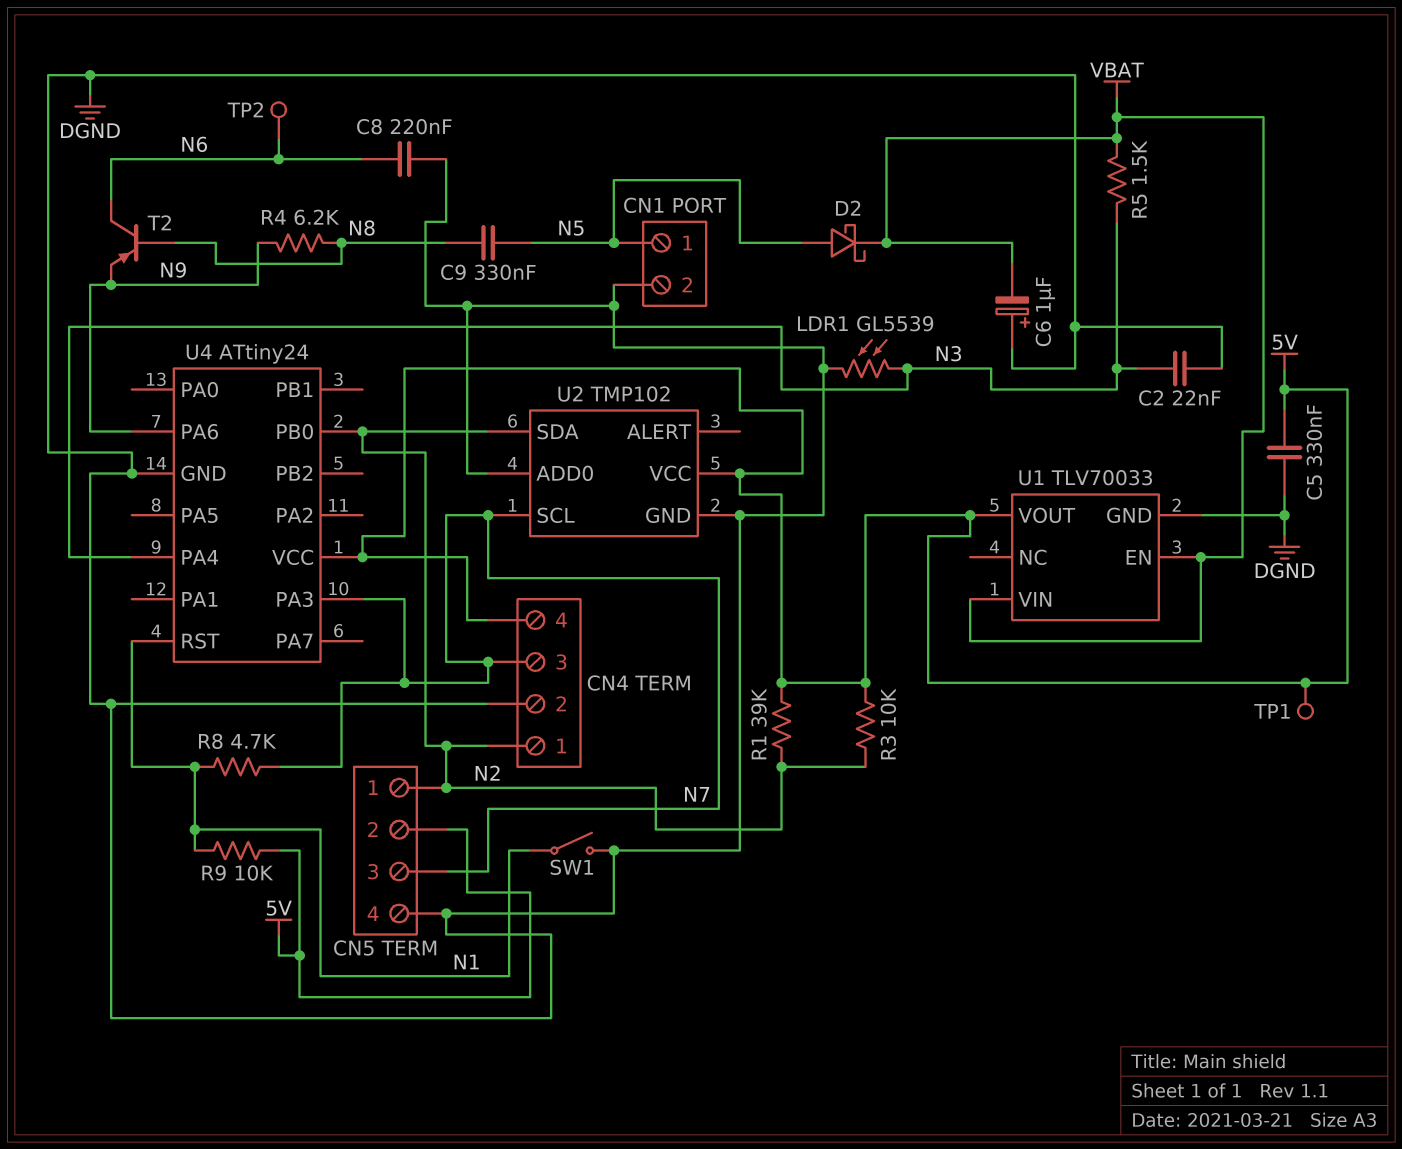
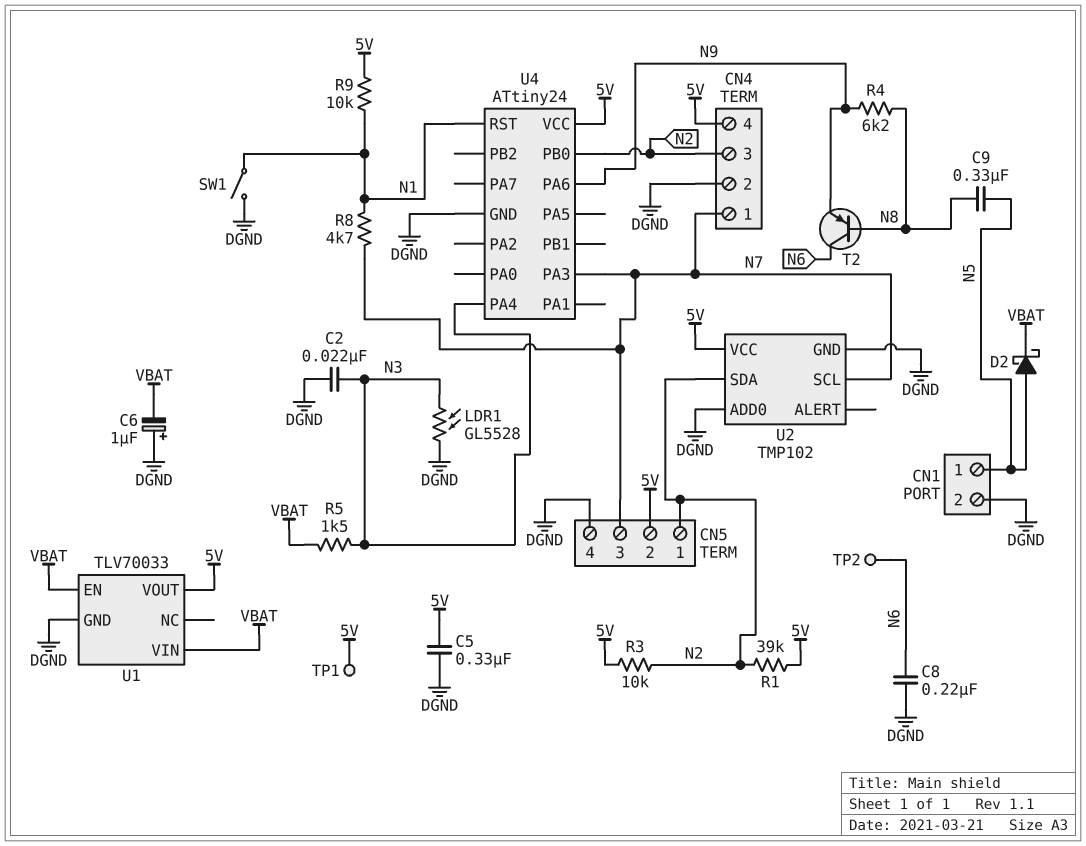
CN4 pin 1: N2 -> N7
CN4 pin 3: N7 -> N2
LDR1: GL5539 (DGND, N3) -> GL5528 (DGND, N3)

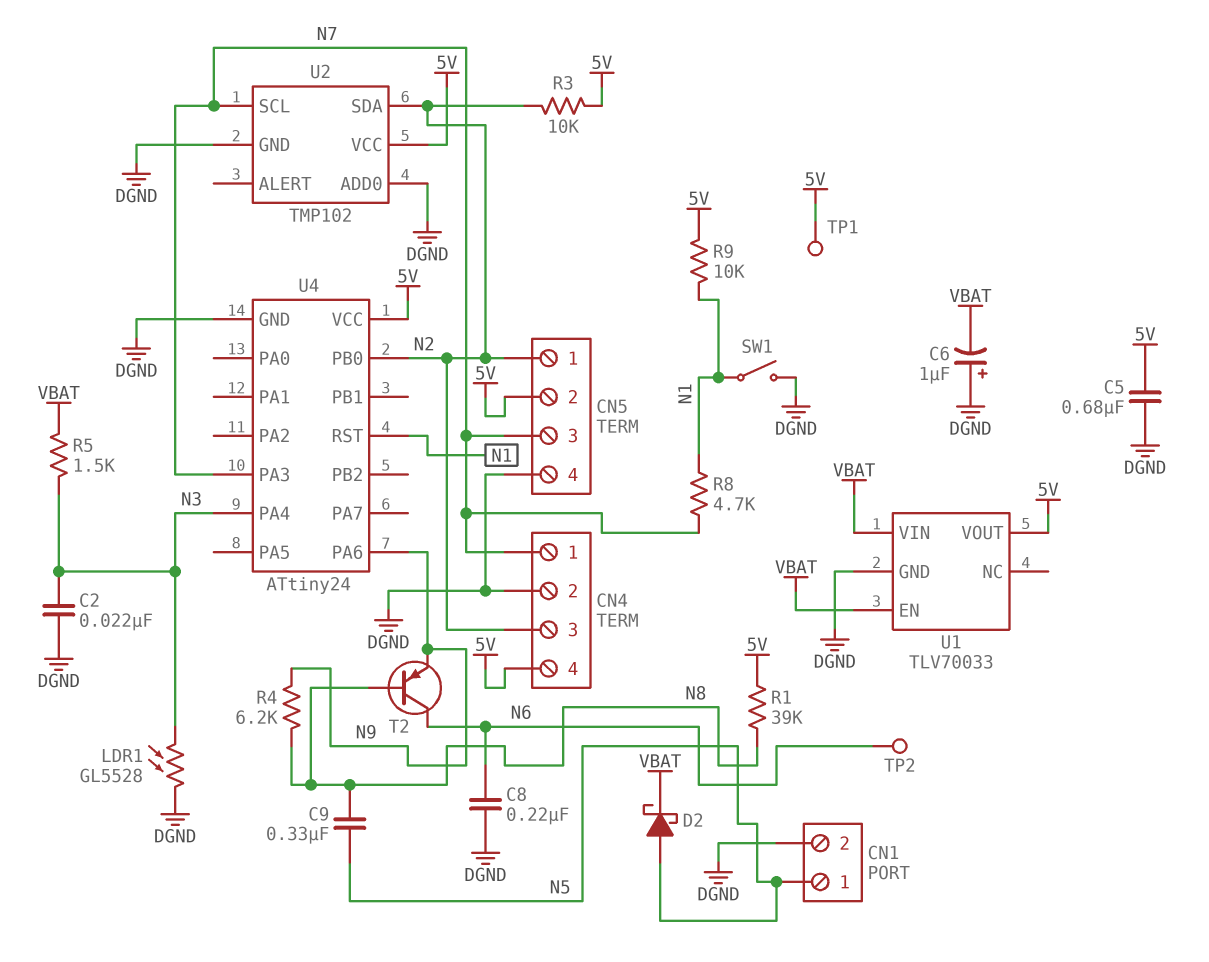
C5: 330nF (5V, DGND) -> 680nF (5V, DGND)
R1: 39k (5V, N2) -> 39k (5V, N8)

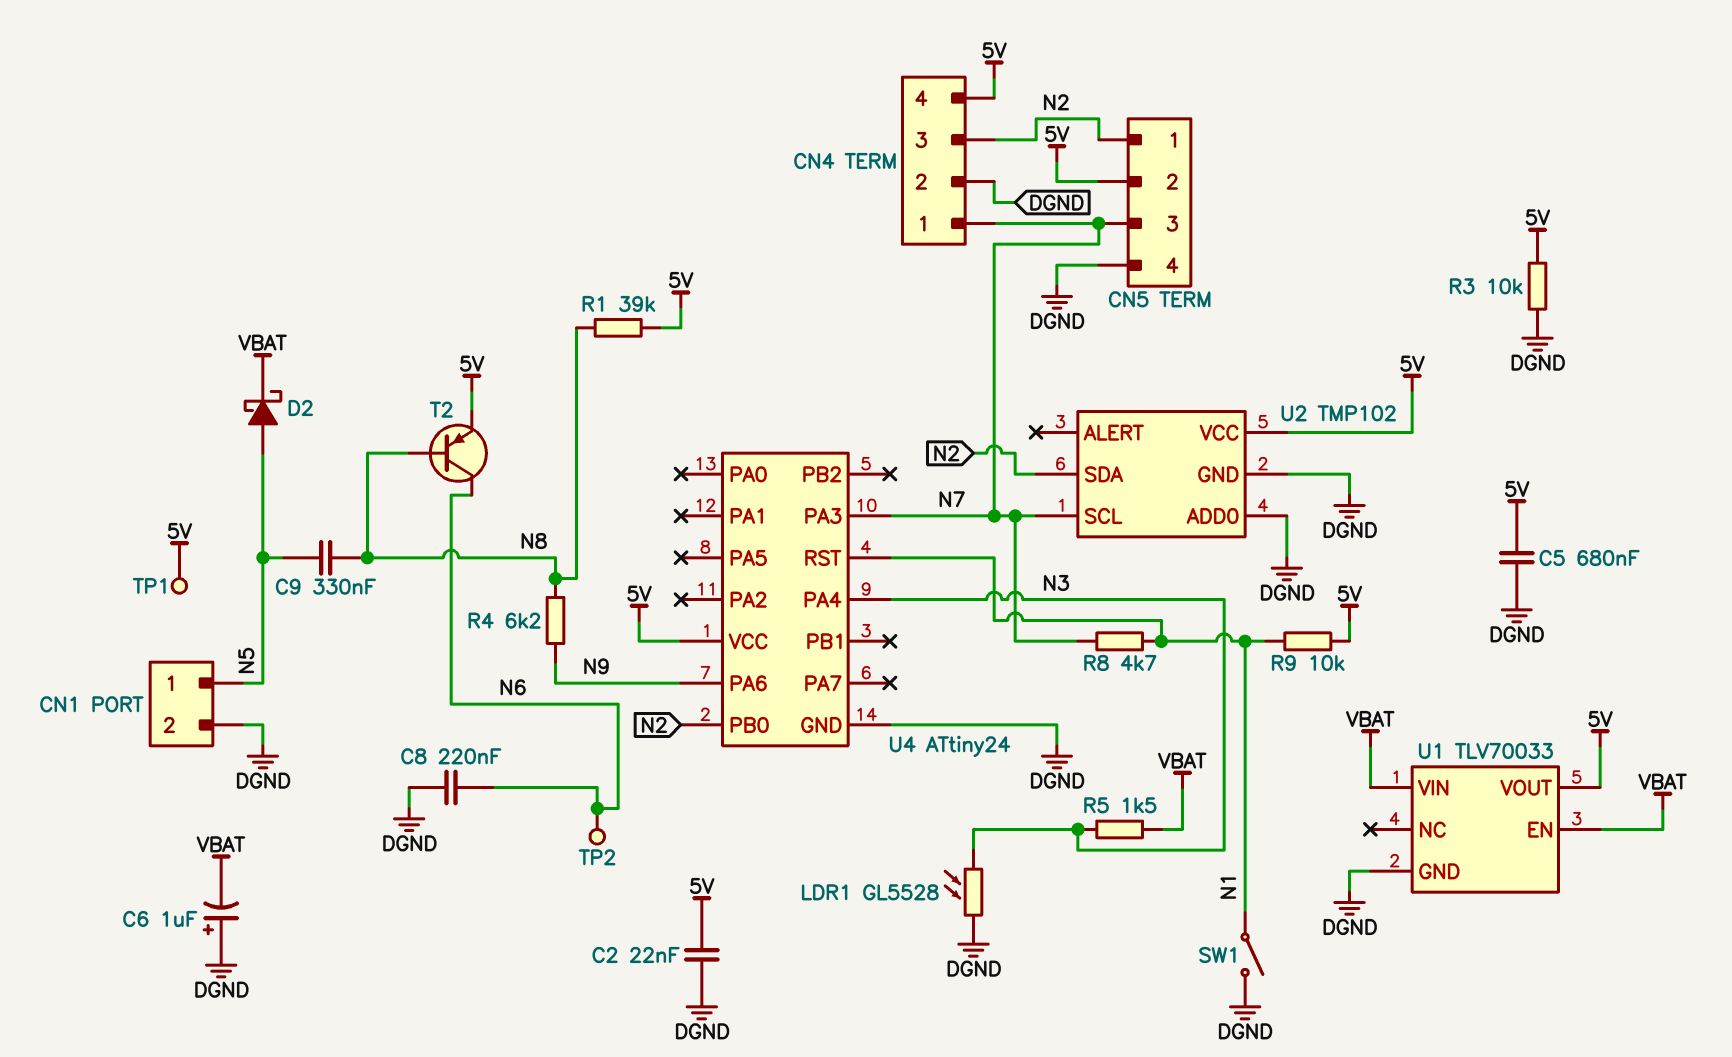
C2: 22nF (DGND, N3) -> 22nF (5V, DGND)
R3: 10k (5V, N2) -> 10k (5V, DGND)
T2: PNP (B N8, C N6, E N9) -> PNP (B N8, C N6, E 5V)

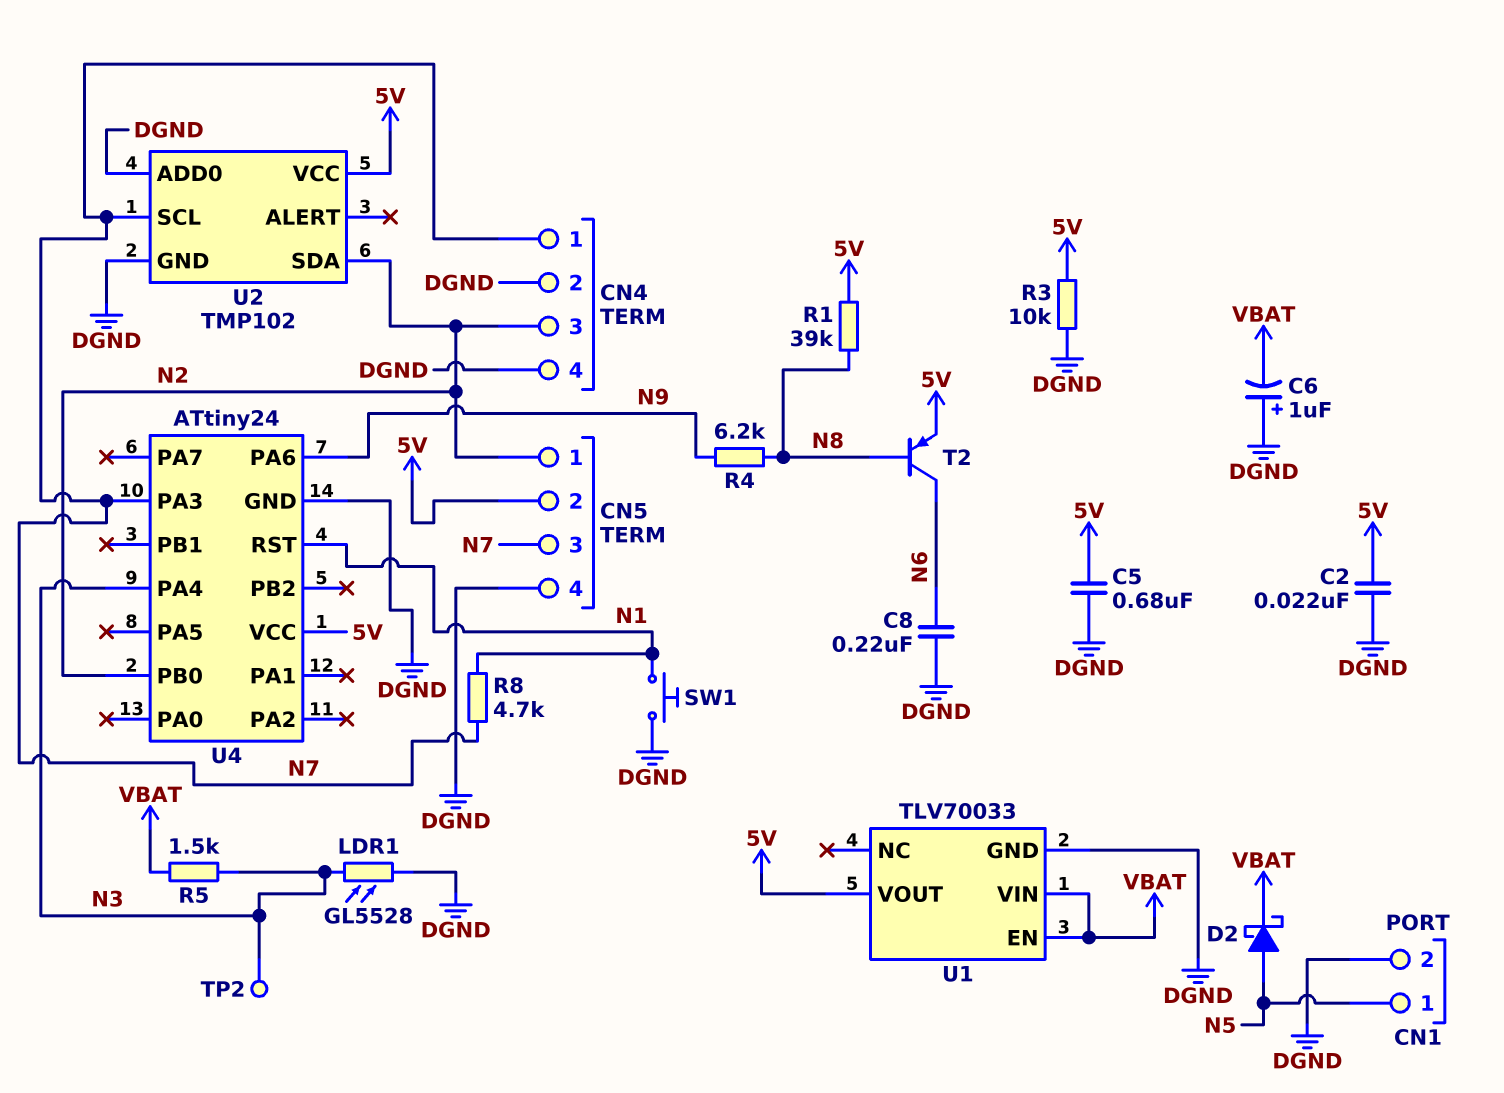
C9: 330nF (N5, N8) -> none
CN4 pin 4: 5V -> DGND
R9: 10k (5V, N1) -> none
SW1: switch (DGND, N1) -> button (DGND, N1)
TP1: test point (5V) -> none
TP2: test point (N6) -> test point (N3)

